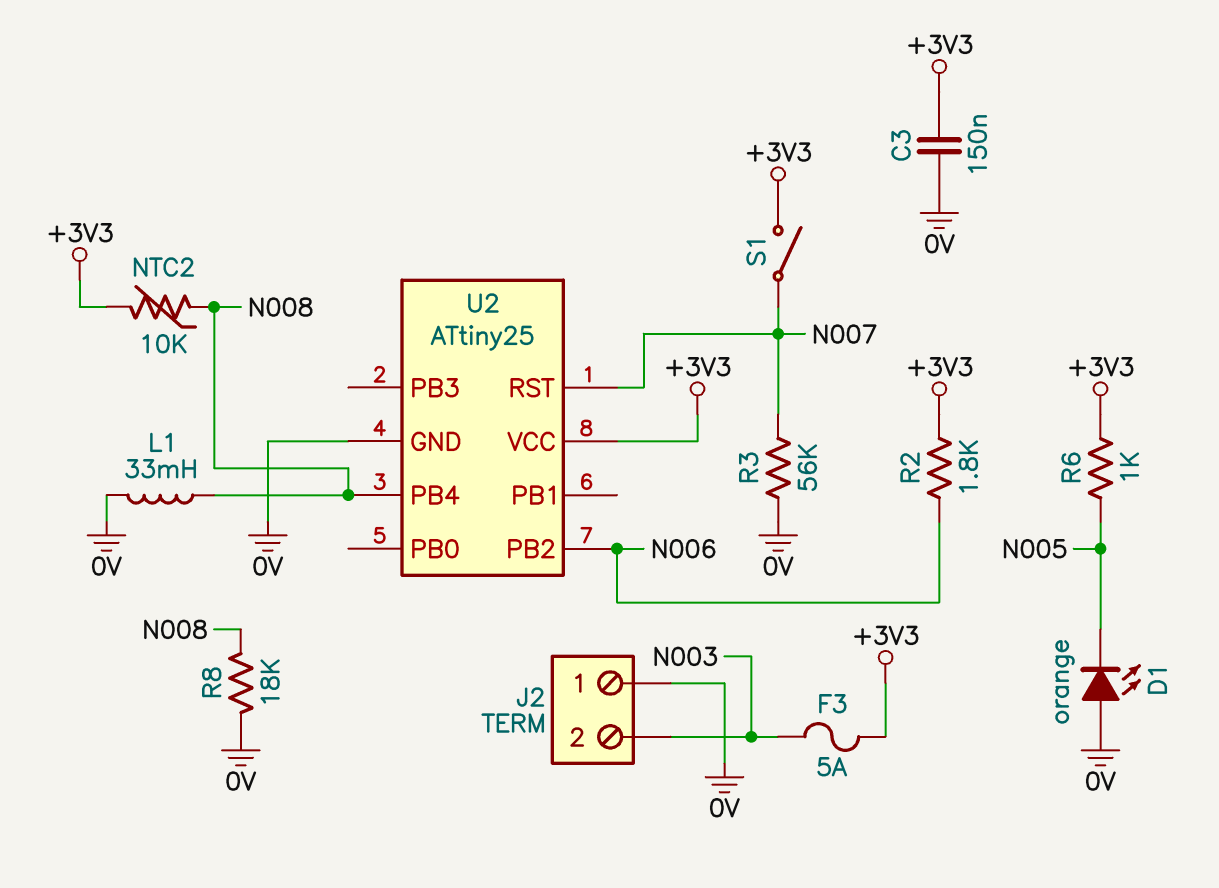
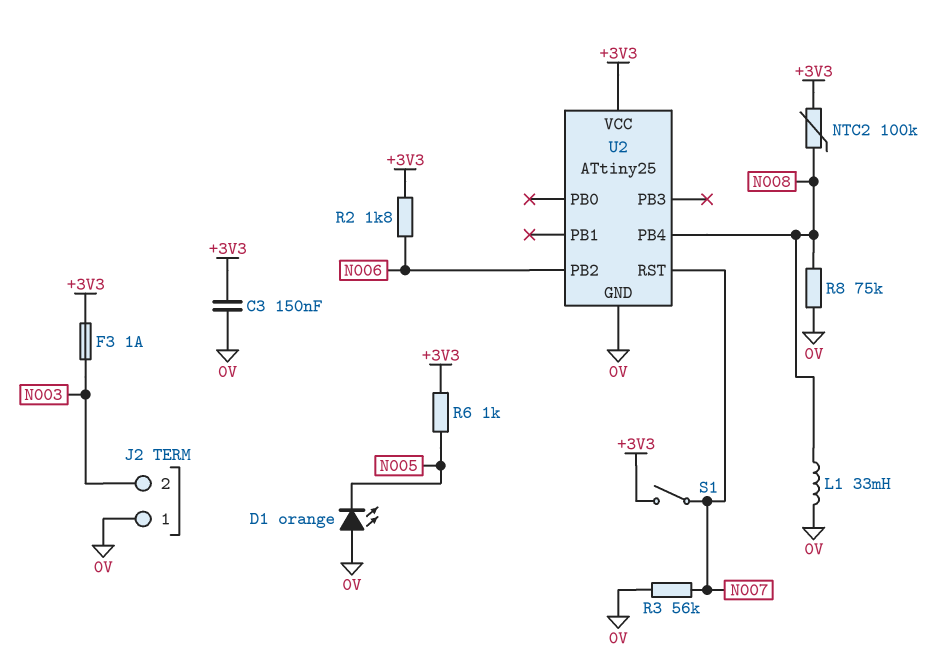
F3: 5A (+3V3, N003) -> 1A (+3V3, N003)
NTC2: 10k (+3V3, N008) -> 100k (+3V3, N008)
R8: 18k (0V, N008) -> 75k (0V, N008)

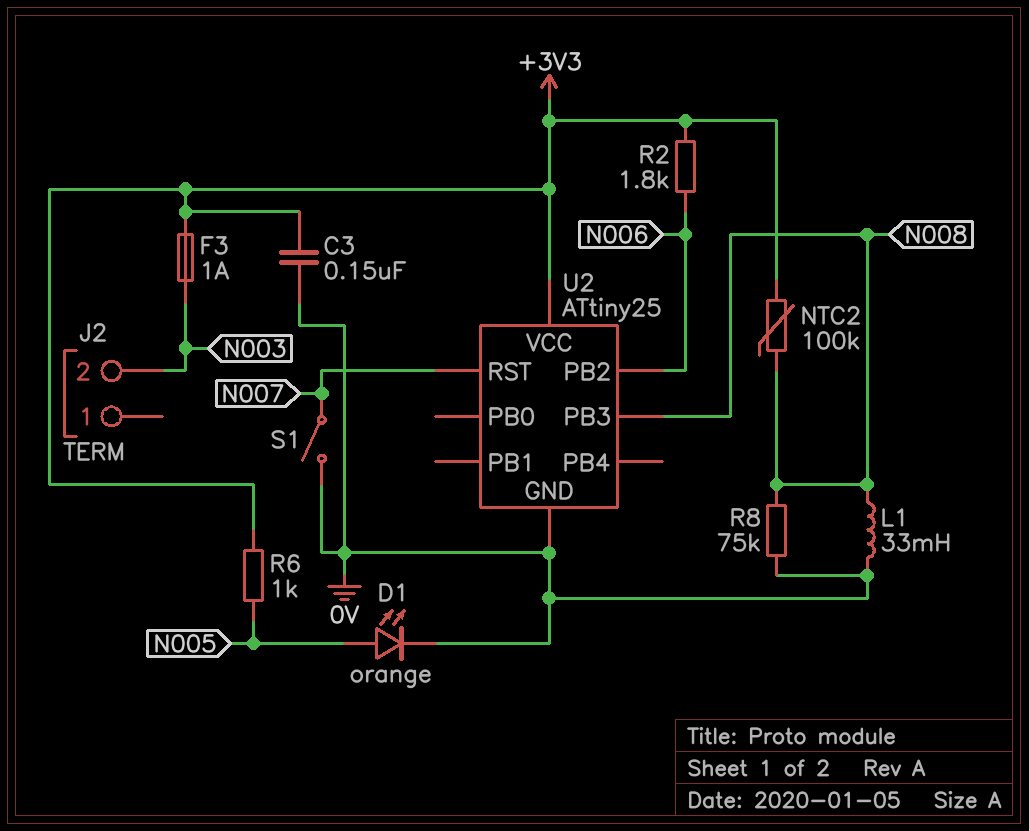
D1: LED orange (A 0V, K N005) -> LED orange (A N005, K 0V)
J2 pin 1: 0V -> none
R3: 56k (0V, N007) -> none
S1: switch (+3V3, N007) -> switch (0V, N007)
U2 pin PB3: none -> N008
U2 pin PB4: N008 -> none

